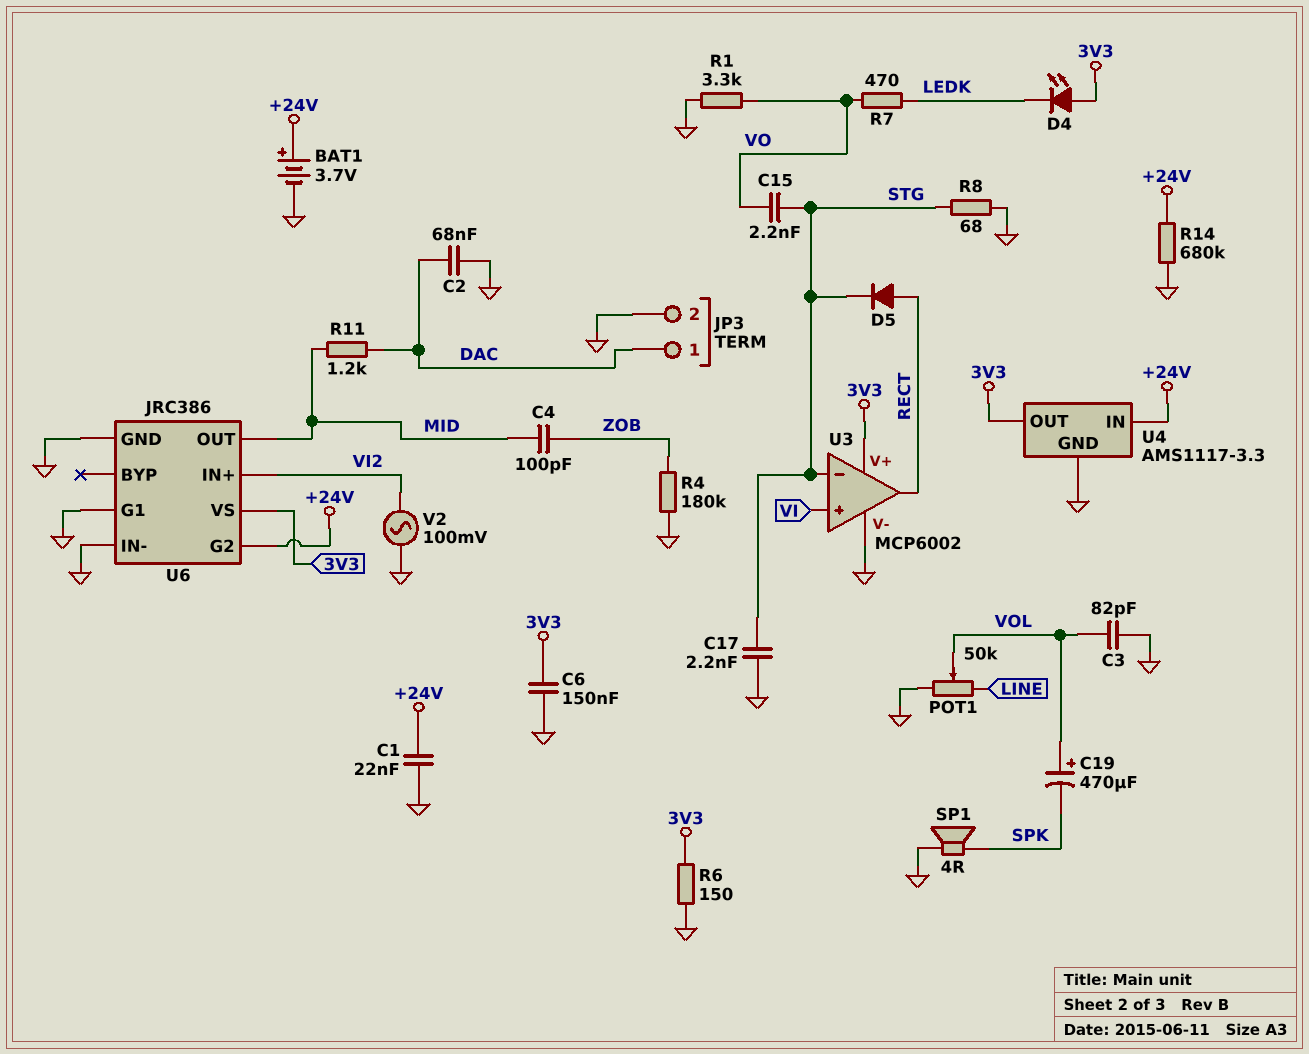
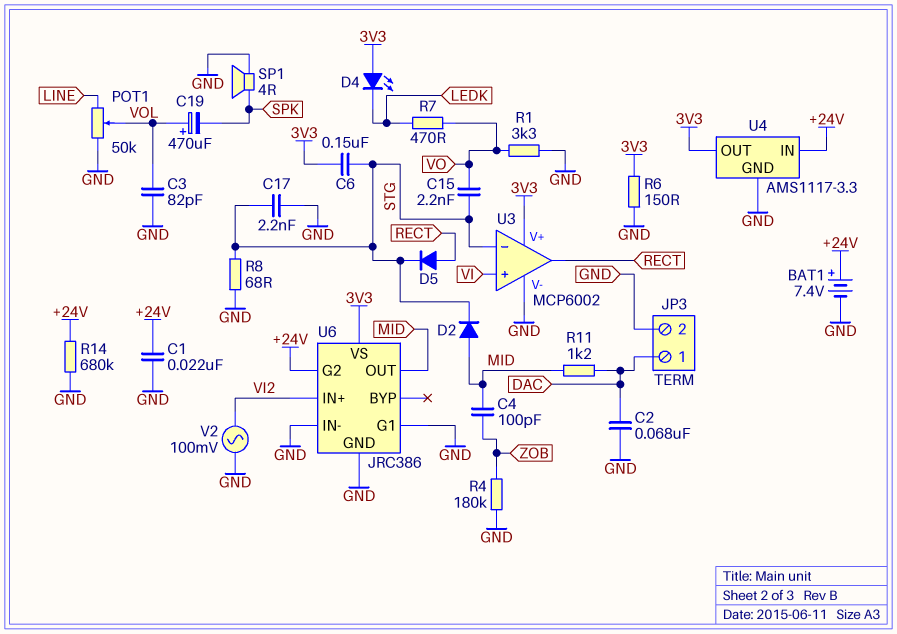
BAT1: 3.7V (plus +24V, minus GND) -> 7.4V (plus +24V, minus GND)
C6: 150nF (3V3, GND) -> 150nF (3V3, STG)
D2: none -> diode (A MID, K STG)

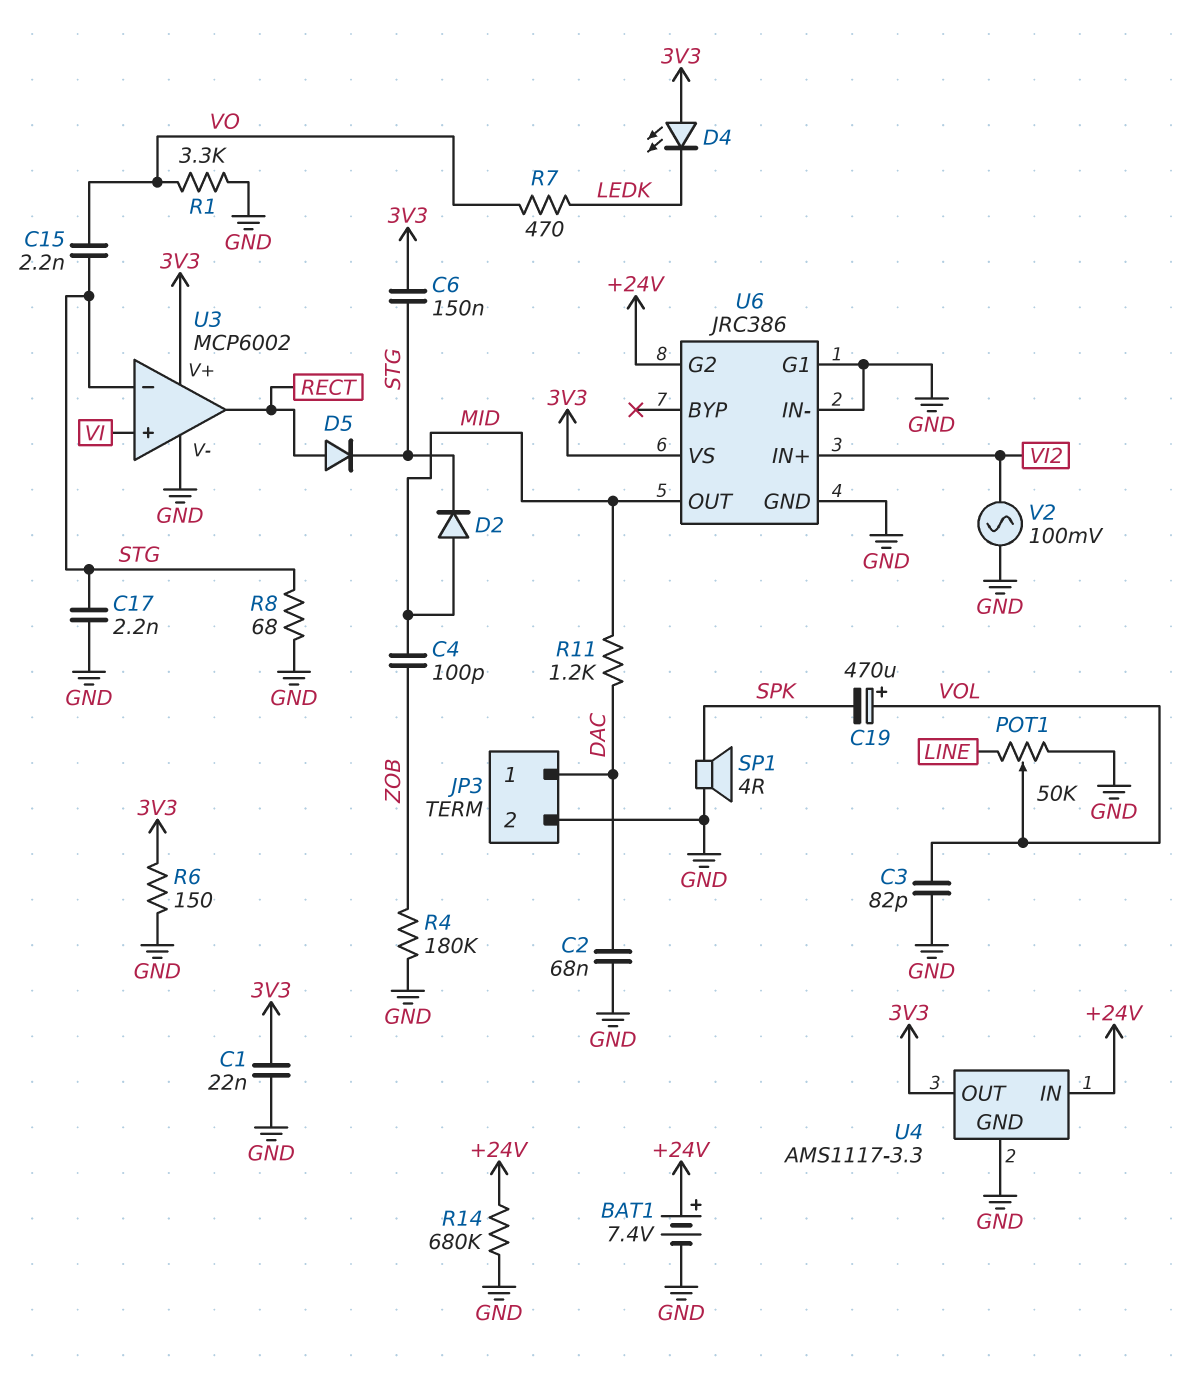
C1: 22nF (+24V, GND) -> 22nF (3V3, GND)

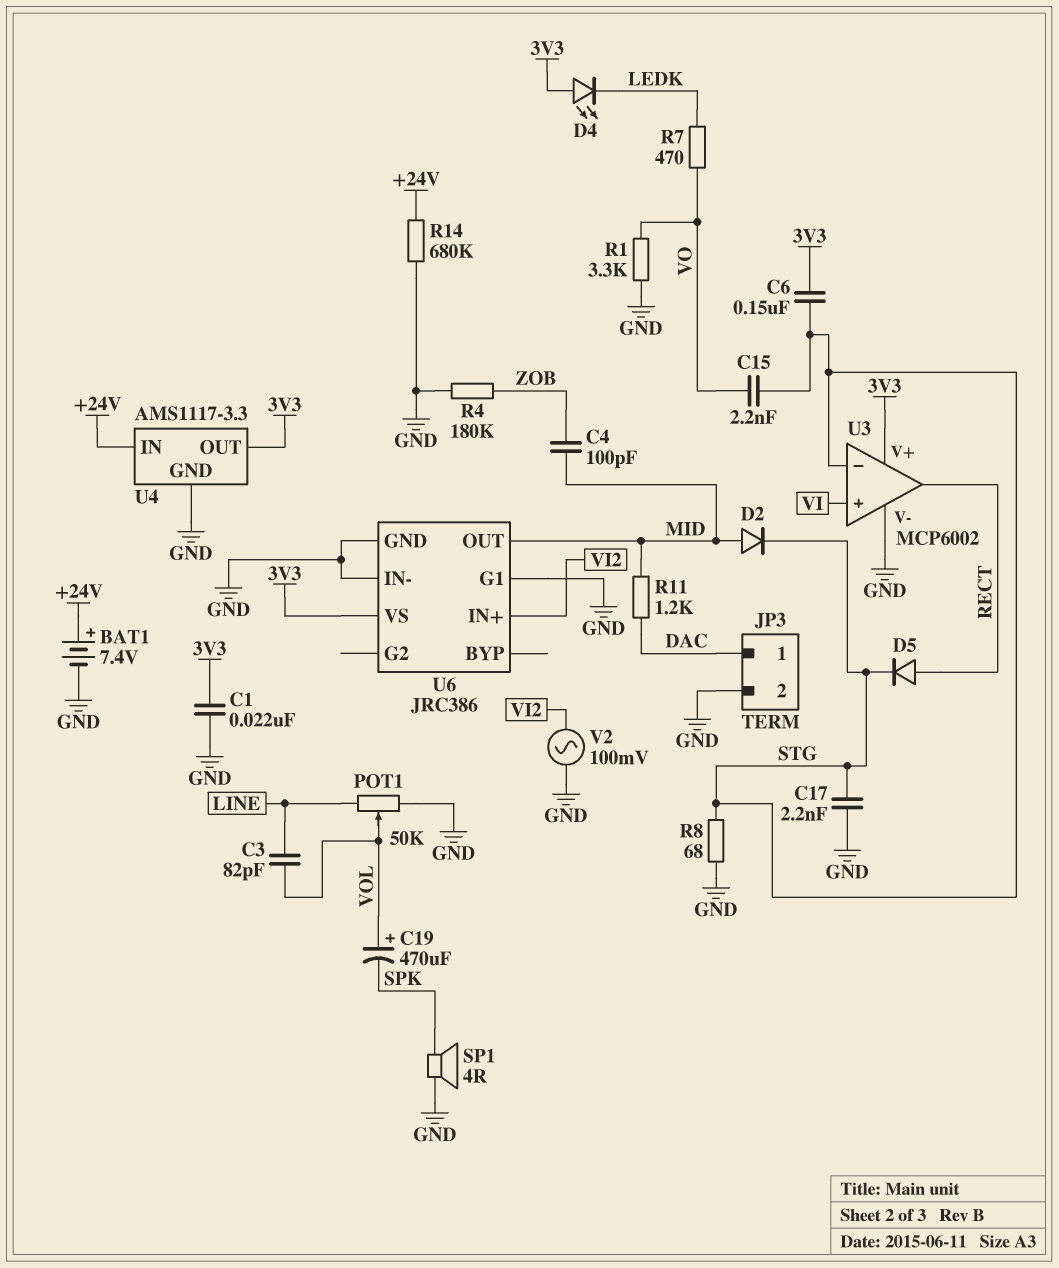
C2: 68nF (DAC, GND) -> none
C3: 82pF (GND, VOL) -> 82pF (LINE, VOL)
R6: 150 (3V3, GND) -> none
U6 pin G2: +24V -> none

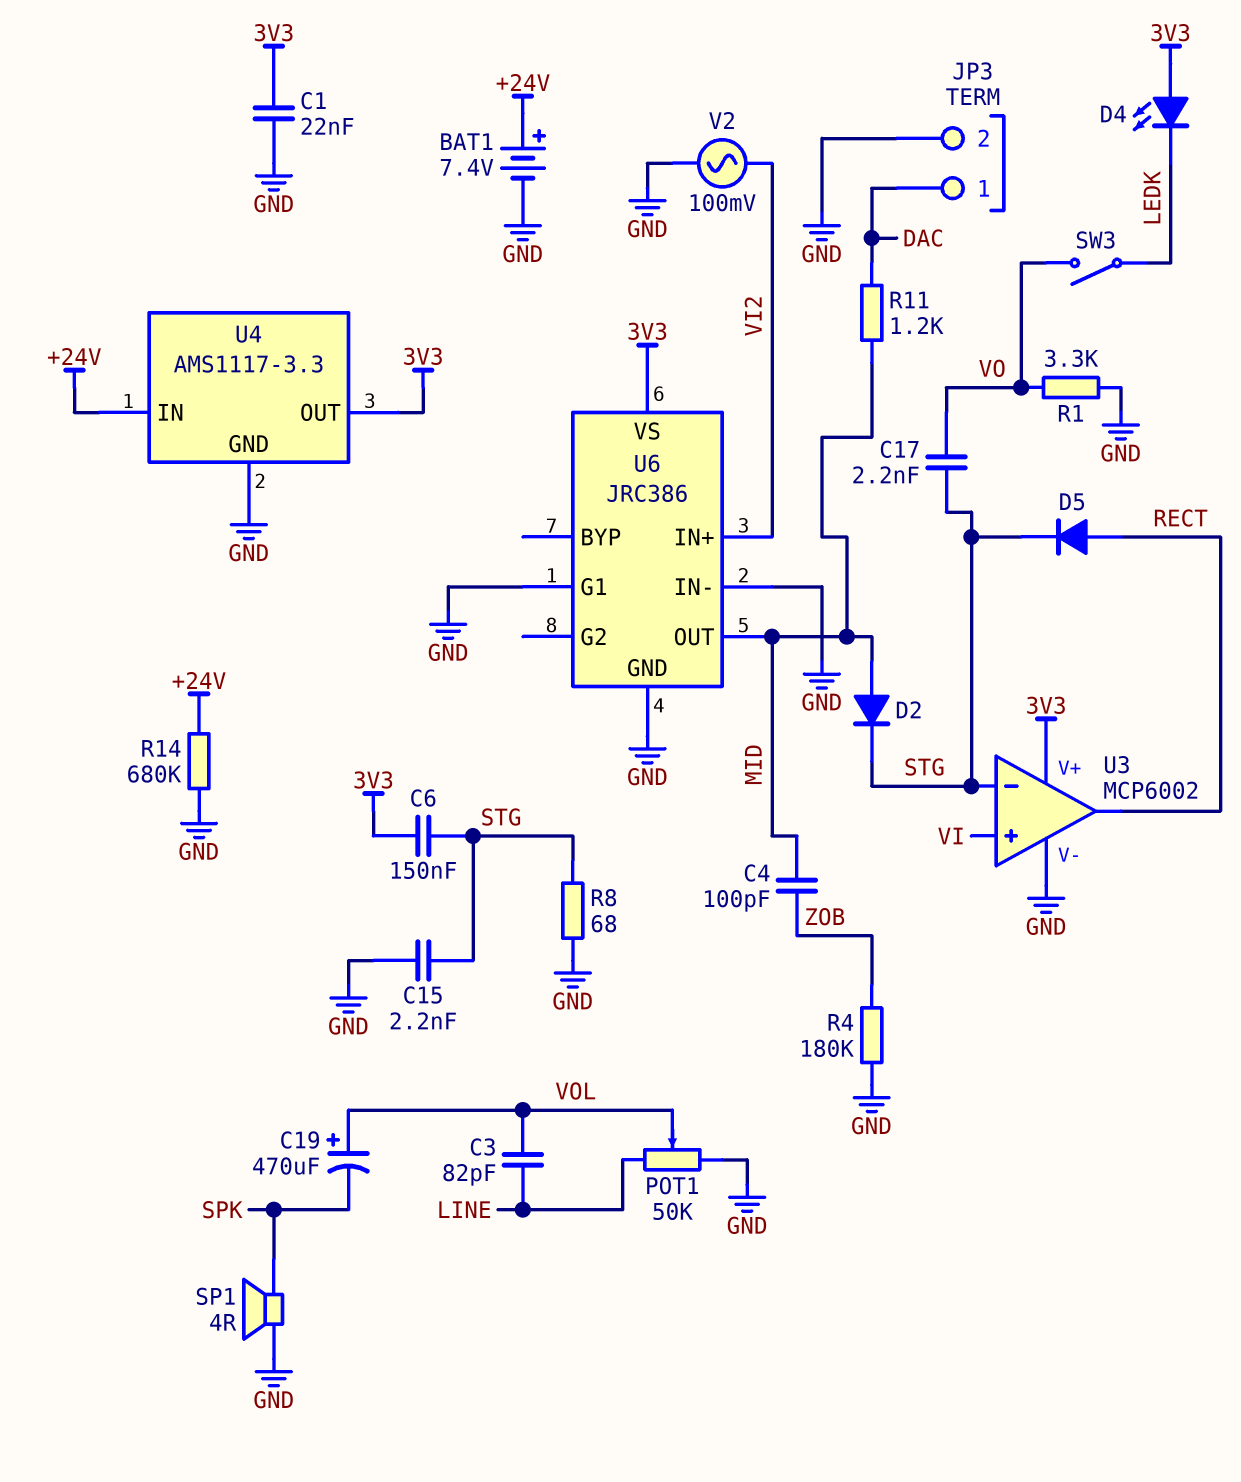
C15: 2.2nF (STG, VO) -> 2.2nF (GND, STG)
C17: 2.2nF (GND, STG) -> 2.2nF (STG, VO)
R7: 470 (LEDK, VO) -> none
SW3: none -> switch (LEDK, VO)

